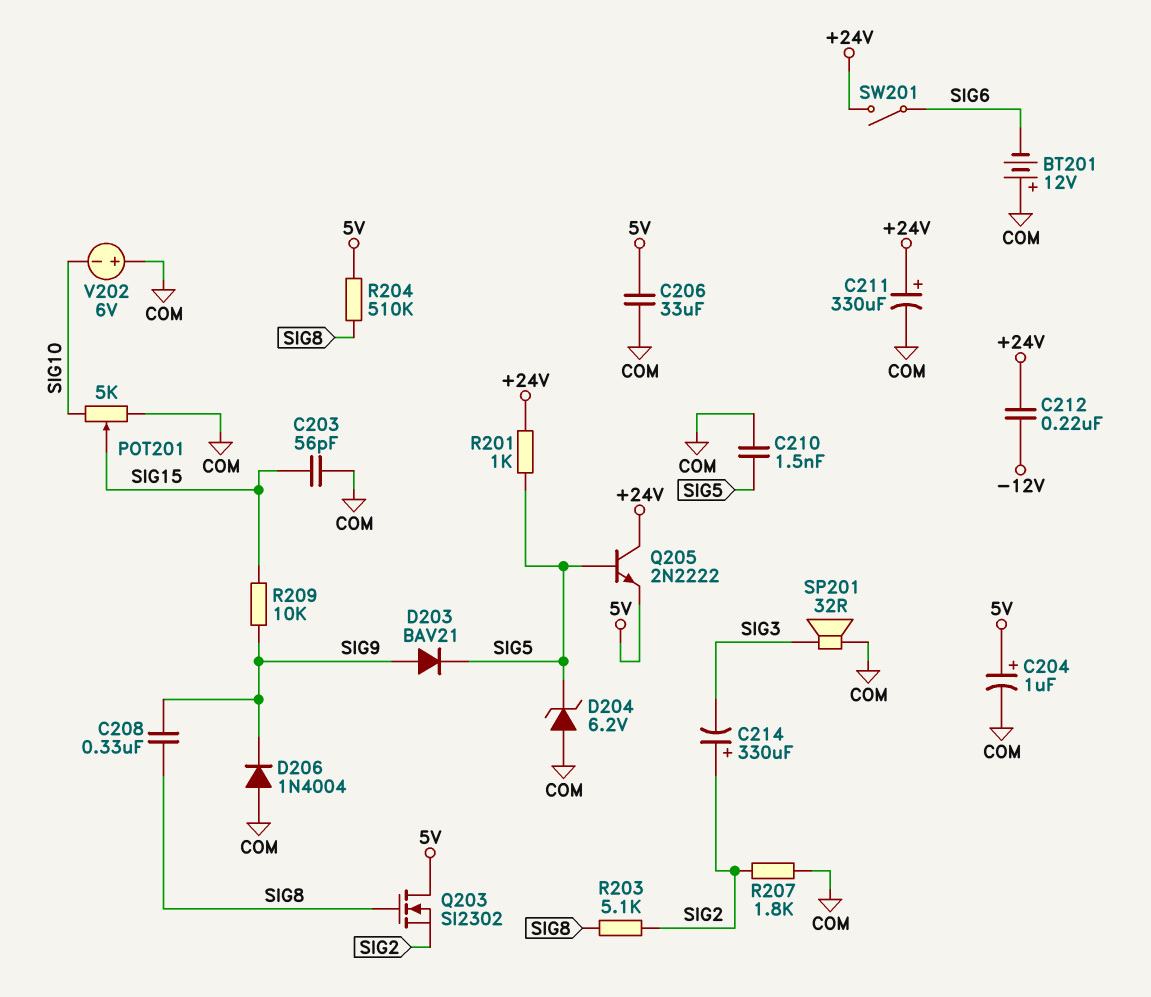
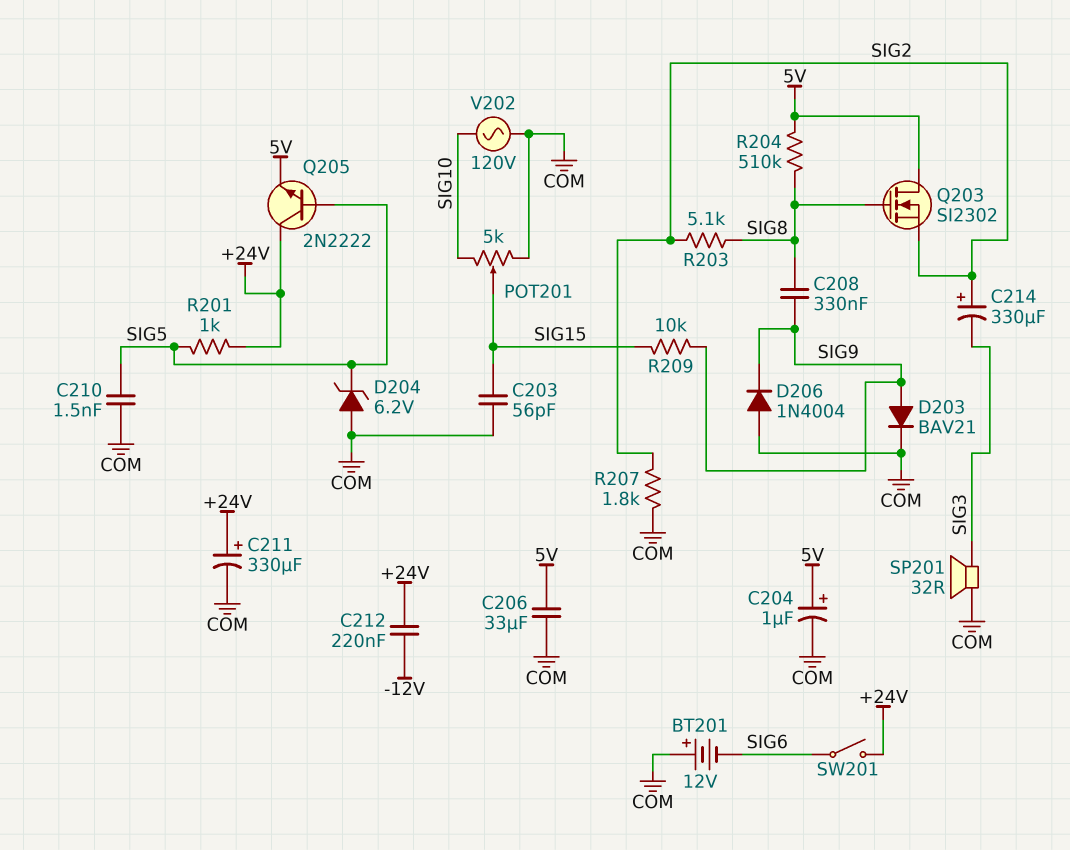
D203: diode BAV21 (A SIG9, K SIG5) -> diode BAV21 (A SIG9, K COM)
V202: 6V (plus COM, minus SIG10) -> AC 120V (COM, SIG10)

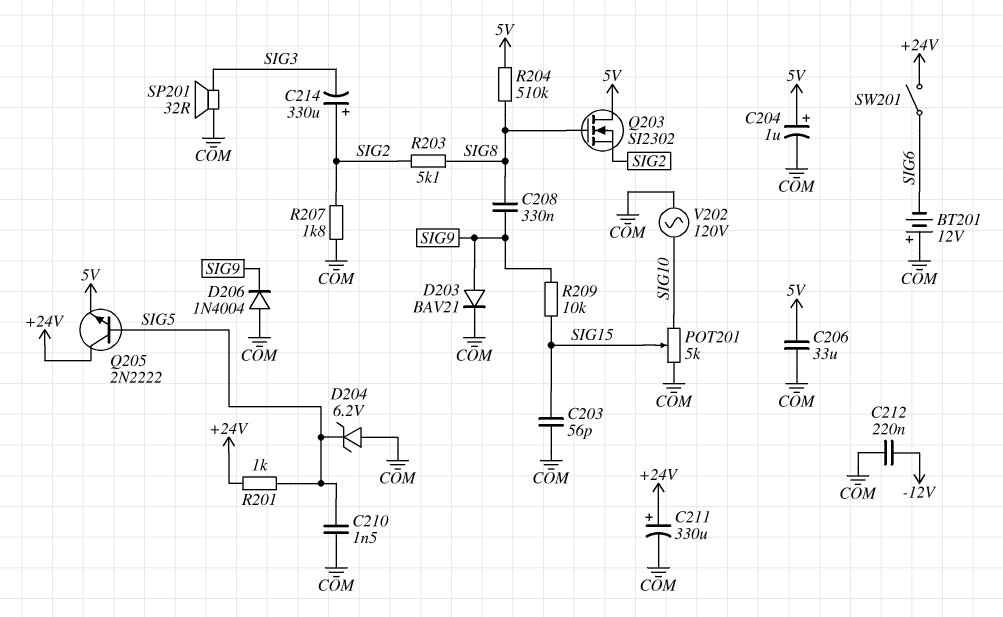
C212: 220nF (+24V, -12V) -> 220nF (-12V, COM)

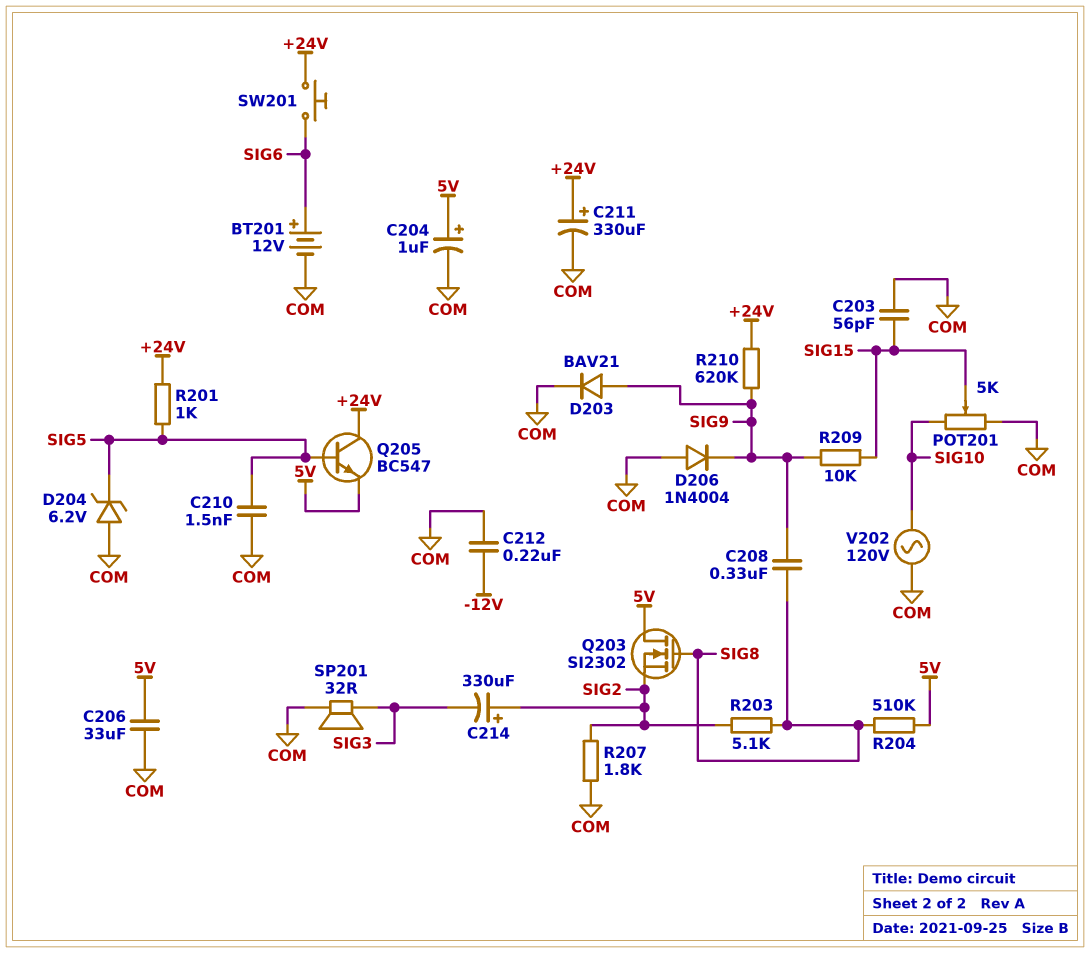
BT201: 12V (plus COM, minus SIG6) -> 12V (plus SIG6, minus COM)
Q205: NPN 2N2222 (B SIG5, C +24V, E 5V) -> NPN BC547 (B SIG5, C +24V, E 5V)
R210: none -> 620k (+24V, SIG9)
SW201: switch (+24V, SIG6) -> button (+24V, SIG6)

